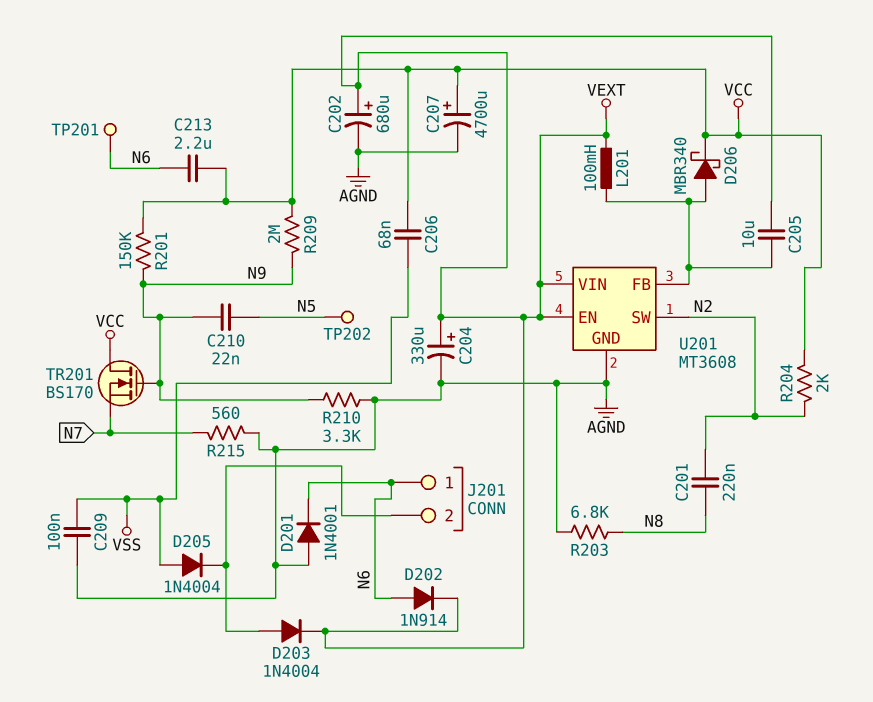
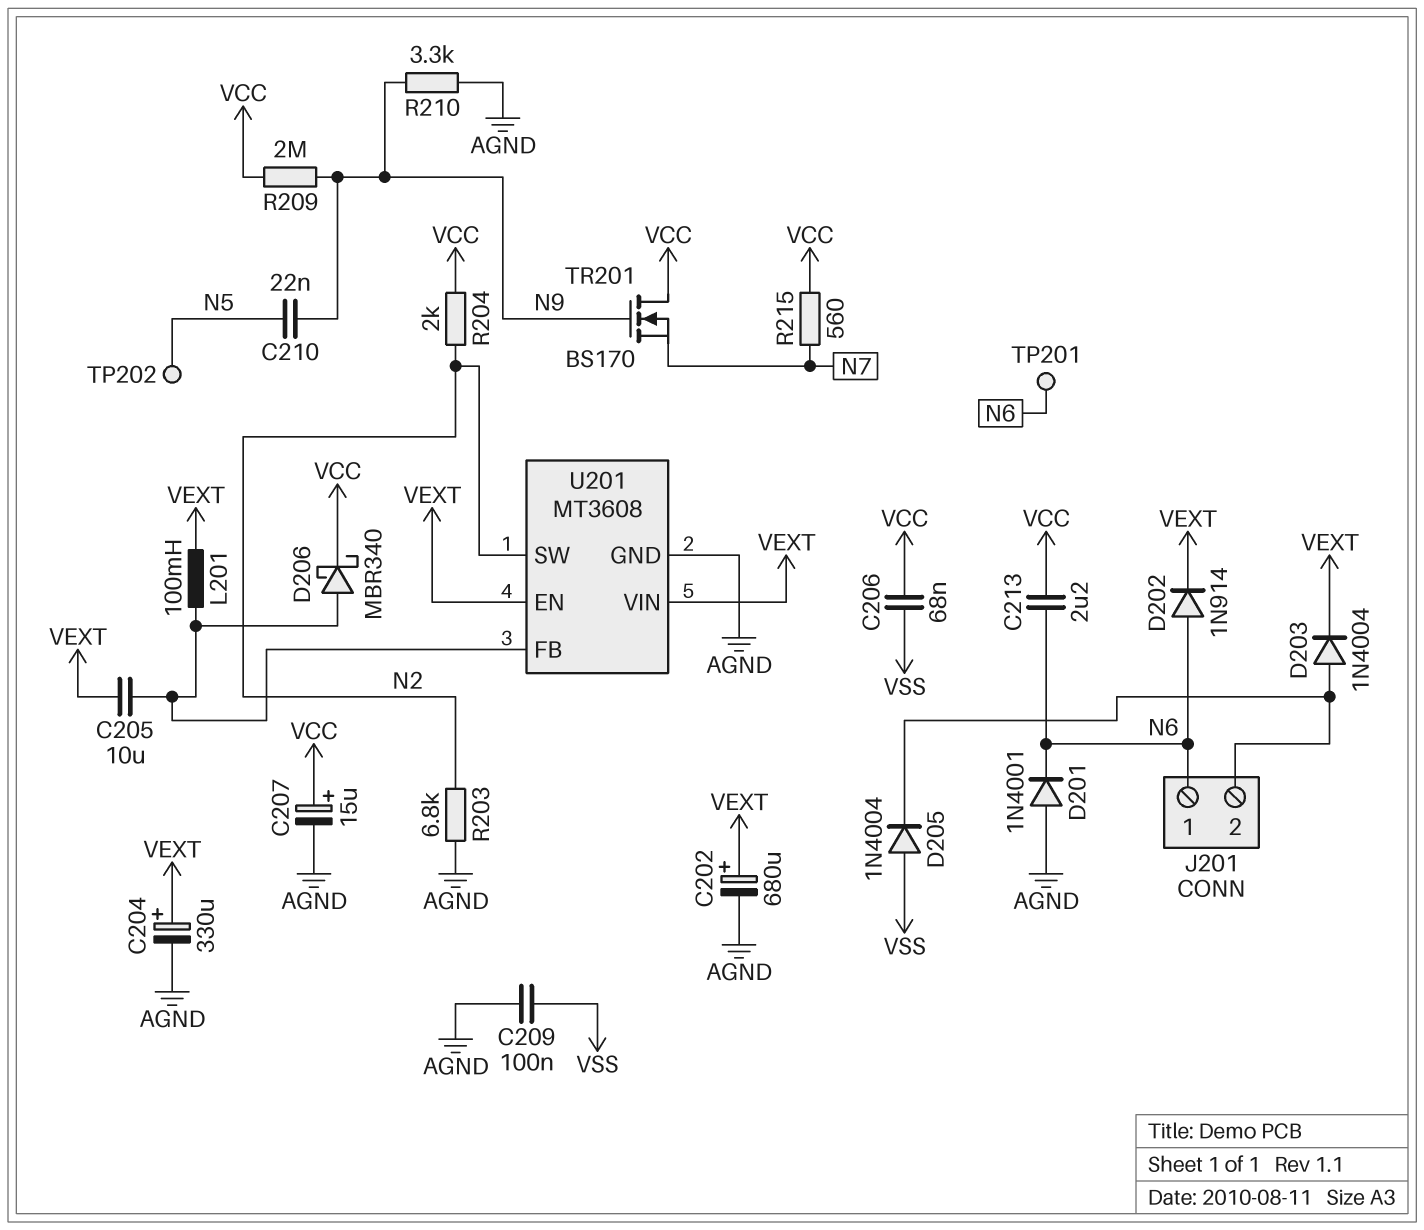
C201: 220nF (N2, N8) -> none
C207: 4700uF (plus VCC, minus AGND) -> 15uF (plus VCC, minus AGND)
R201: 150k (N9, VCC) -> none
R203: 6.8k (AGND, N8) -> 6.8k (AGND, N2)
R215: 560 (AGND, N7) -> 560 (N7, VCC)

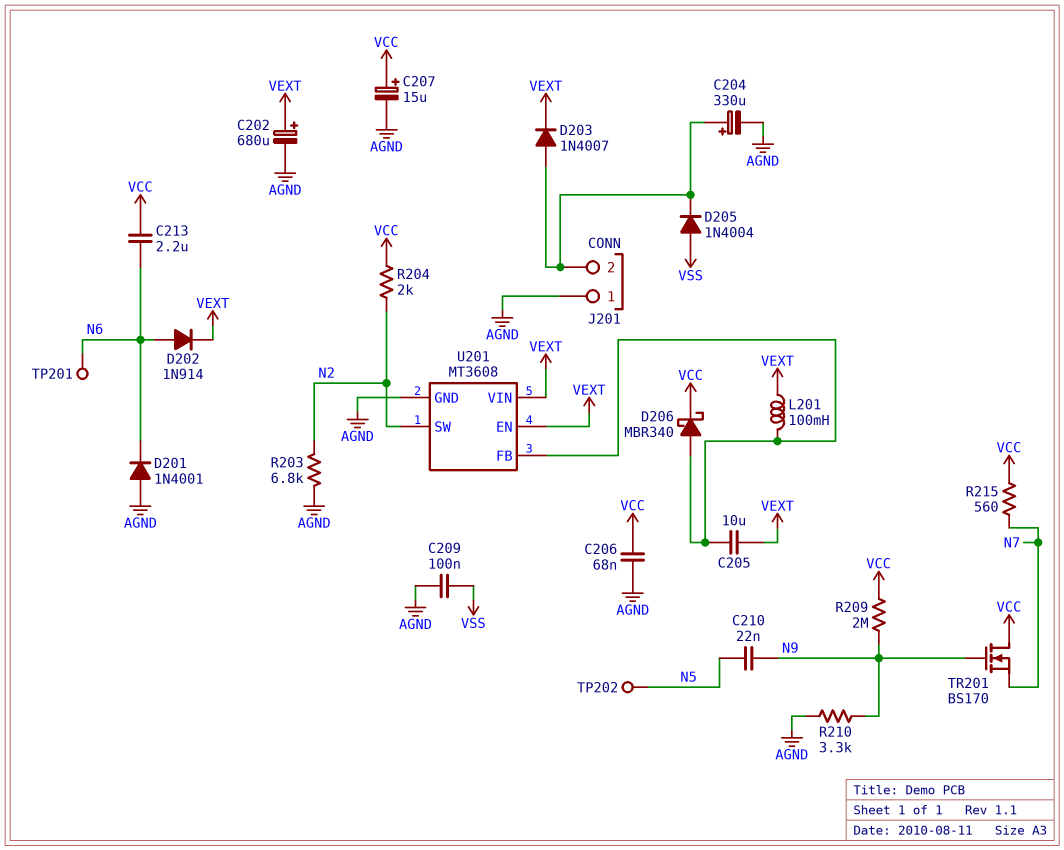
C204: 330uF (plus VEXT, minus AGND) -> 330uF (plus J201/2, minus AGND)
C206: 68nF (VCC, VSS) -> 68nF (AGND, VCC)
D203: diode 1N4004 (A J201/2, K VEXT) -> diode 1N4007 (A J201/2, K VEXT)
J201 pin 1: N6 -> AGND

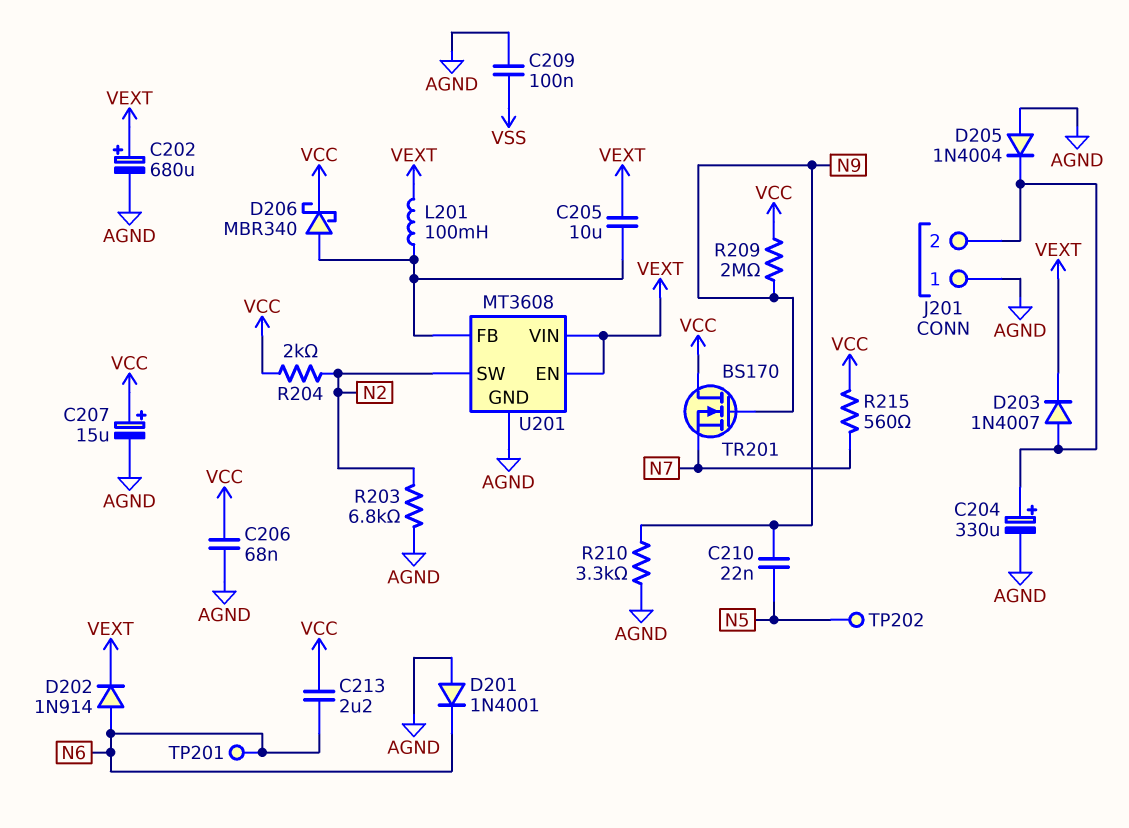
D205: diode 1N4004 (A VSS, K J201/2) -> diode 1N4004 (A AGND, K J201/2)

